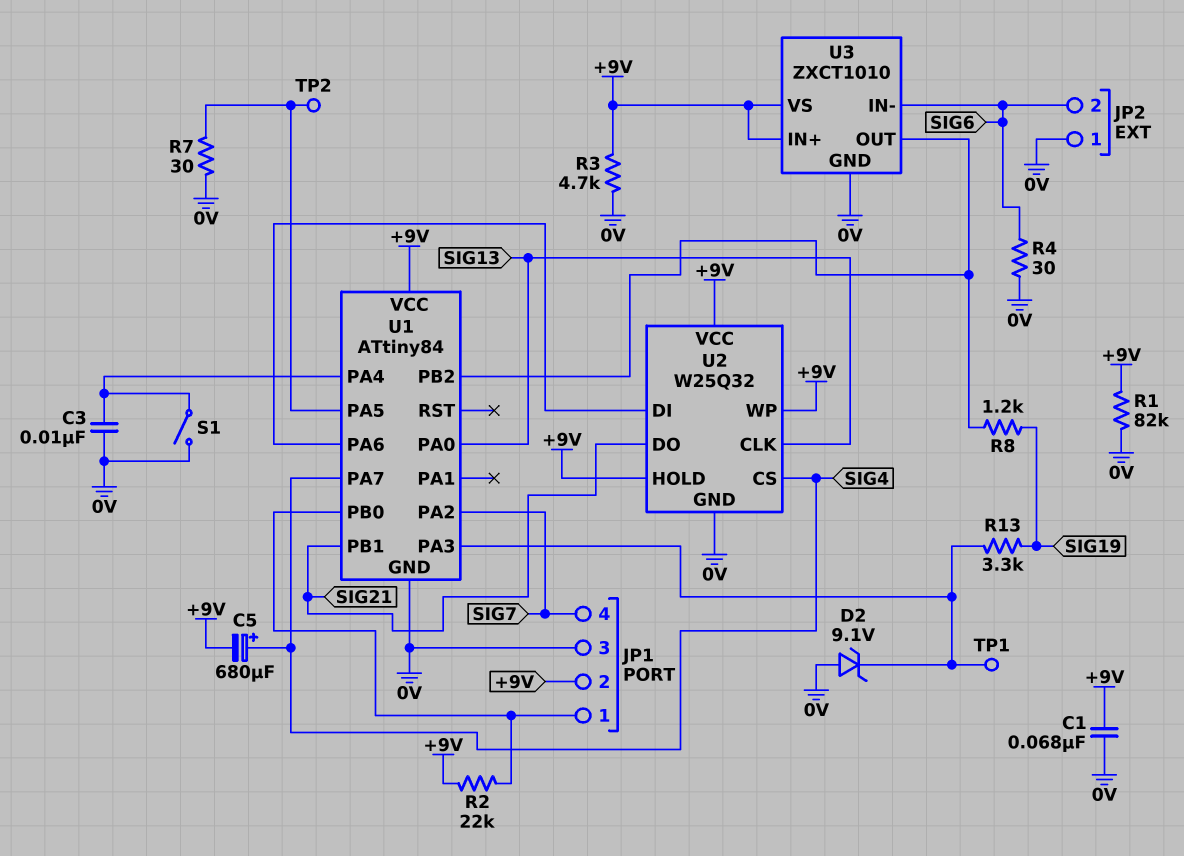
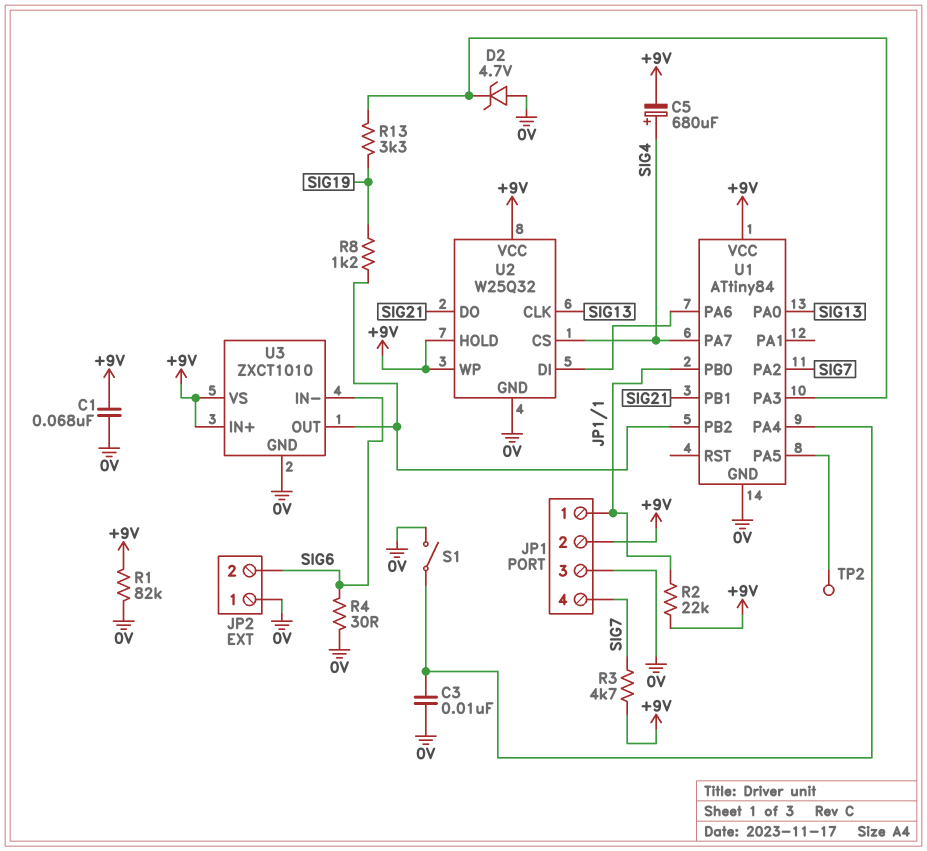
D2: zener 9.1V (A 0V, K U1/PA3) -> zener 4.7V (A 0V, K U1/PA3)
R3: 4.7k (+9V, 0V) -> 4.7k (+9V, SIG7)
R7: 30 (0V, U1/PA5) -> none
TP1: test point (U1/PA3) -> none

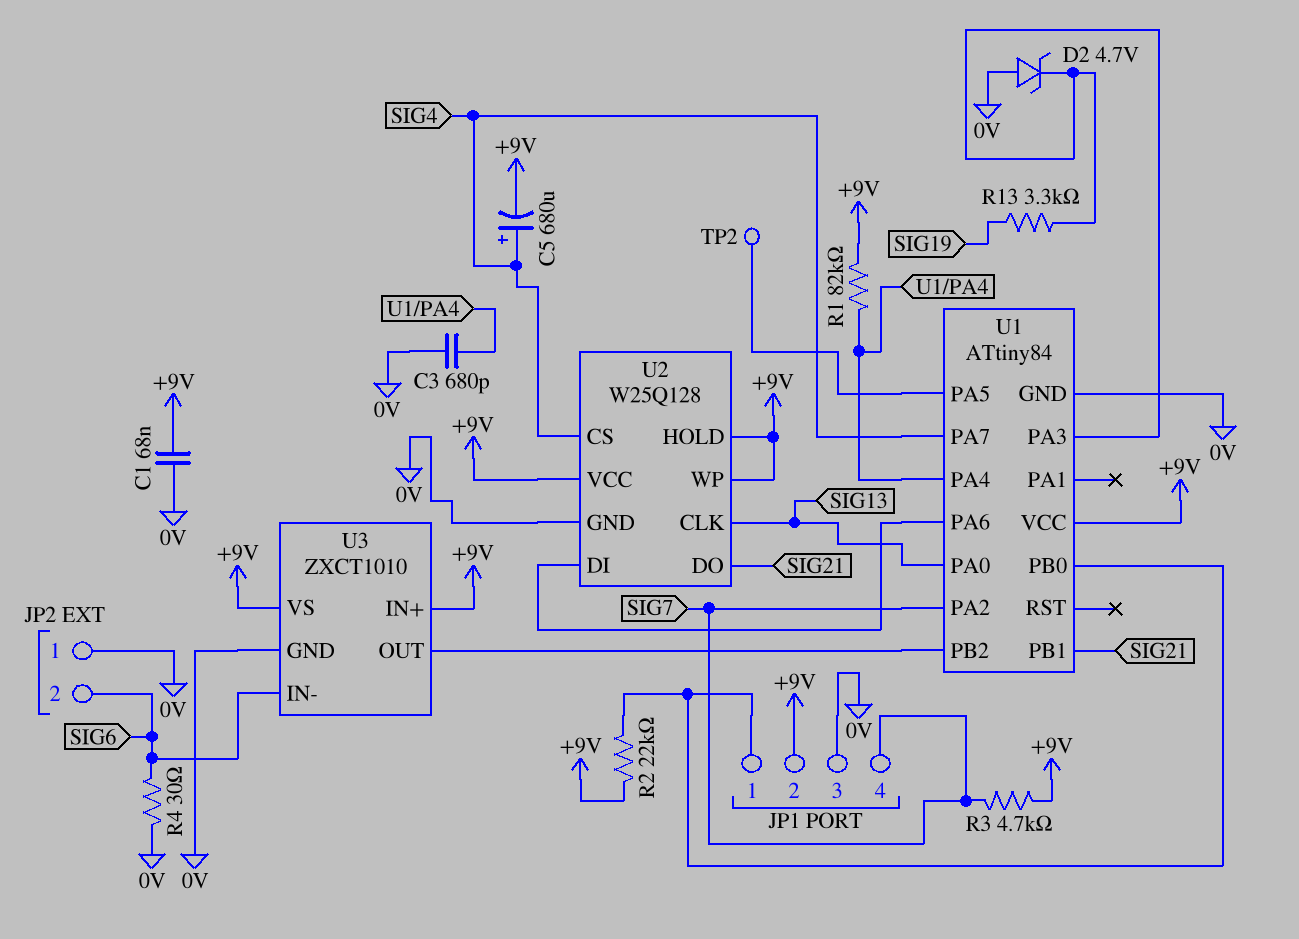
C3: 10nF (0V, U1/PA4) -> 680pF (0V, U1/PA4)
R1: 82k (+9V, 0V) -> 82k (+9V, U1/PA4)
R8: 1.2k (SIG19, U1/PB2) -> none
S1: switch (0V, U1/PA4) -> none
U2: W25Q32 -> W25Q128

